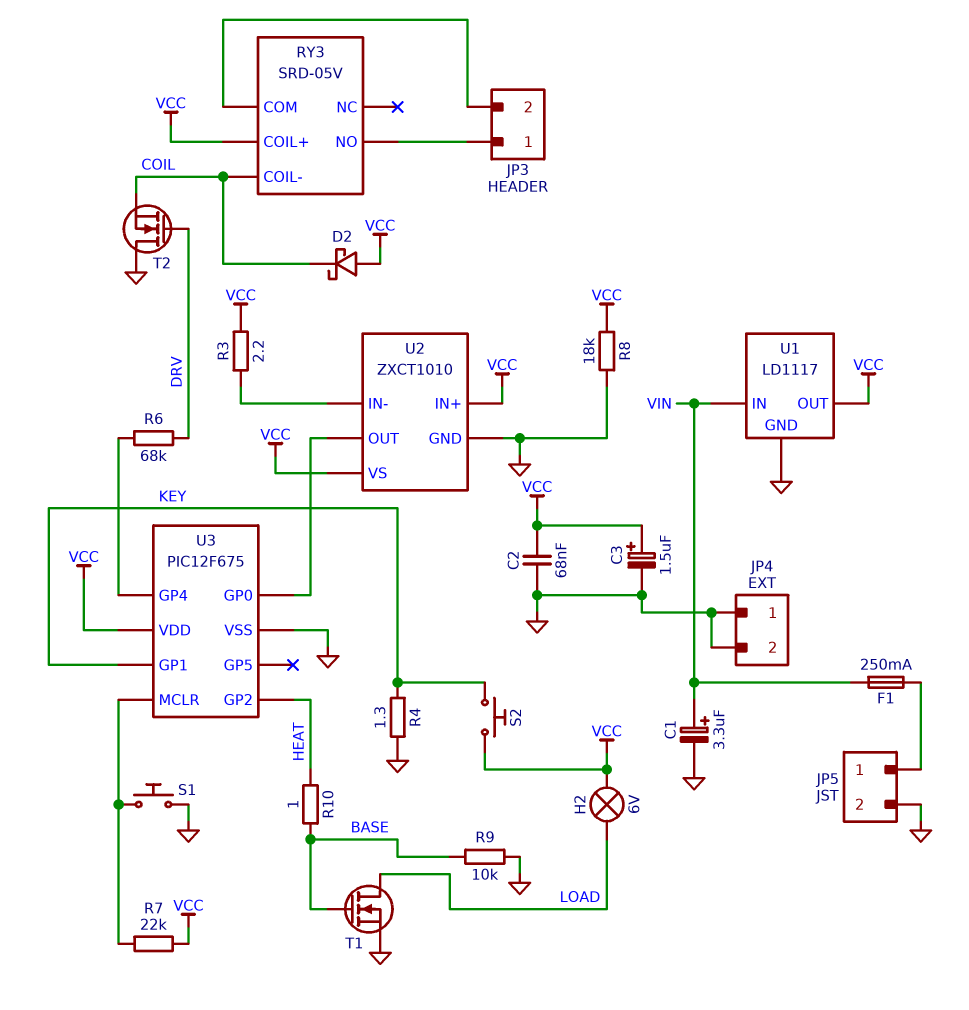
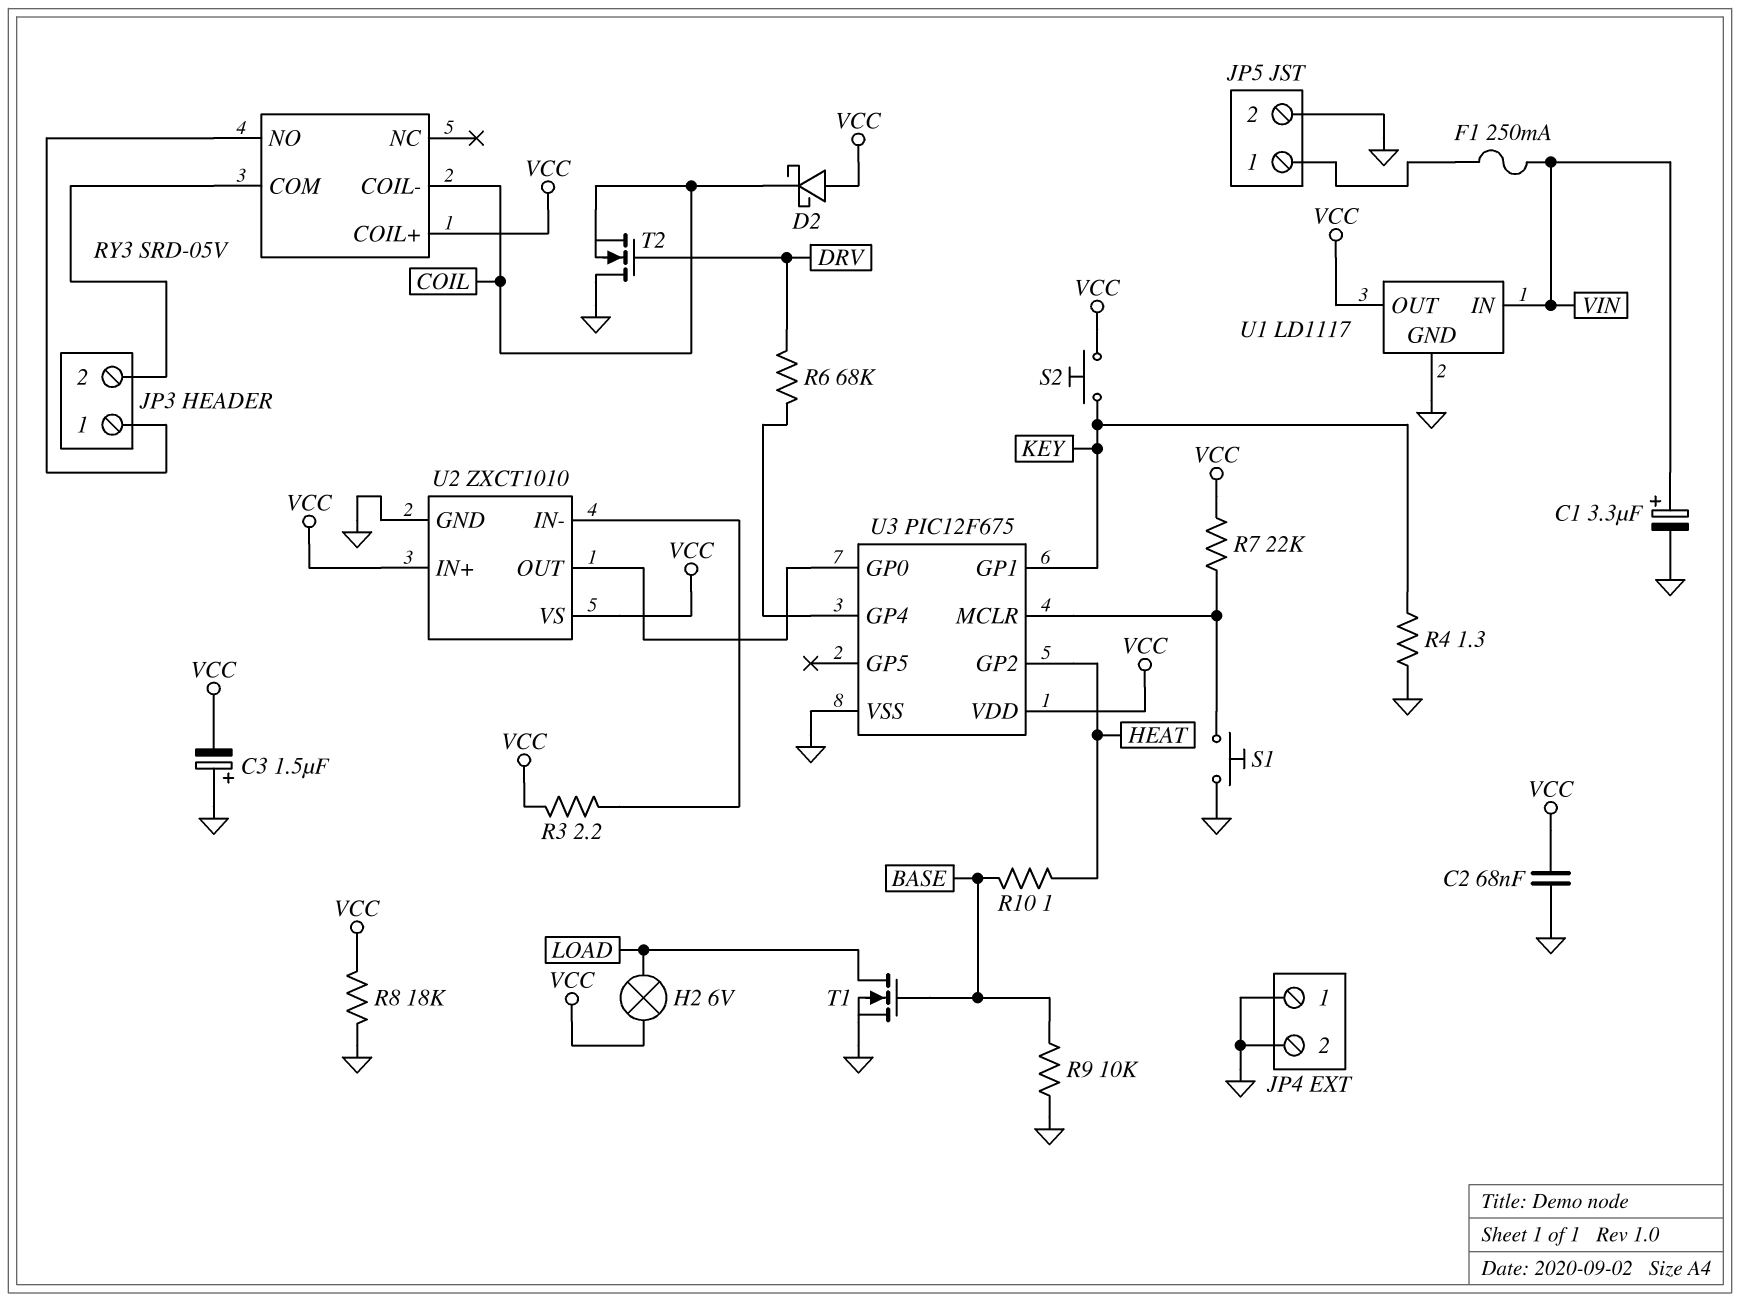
C3: 1.5uF (plus VCC, minus GND) -> 1.5uF (plus GND, minus VCC)

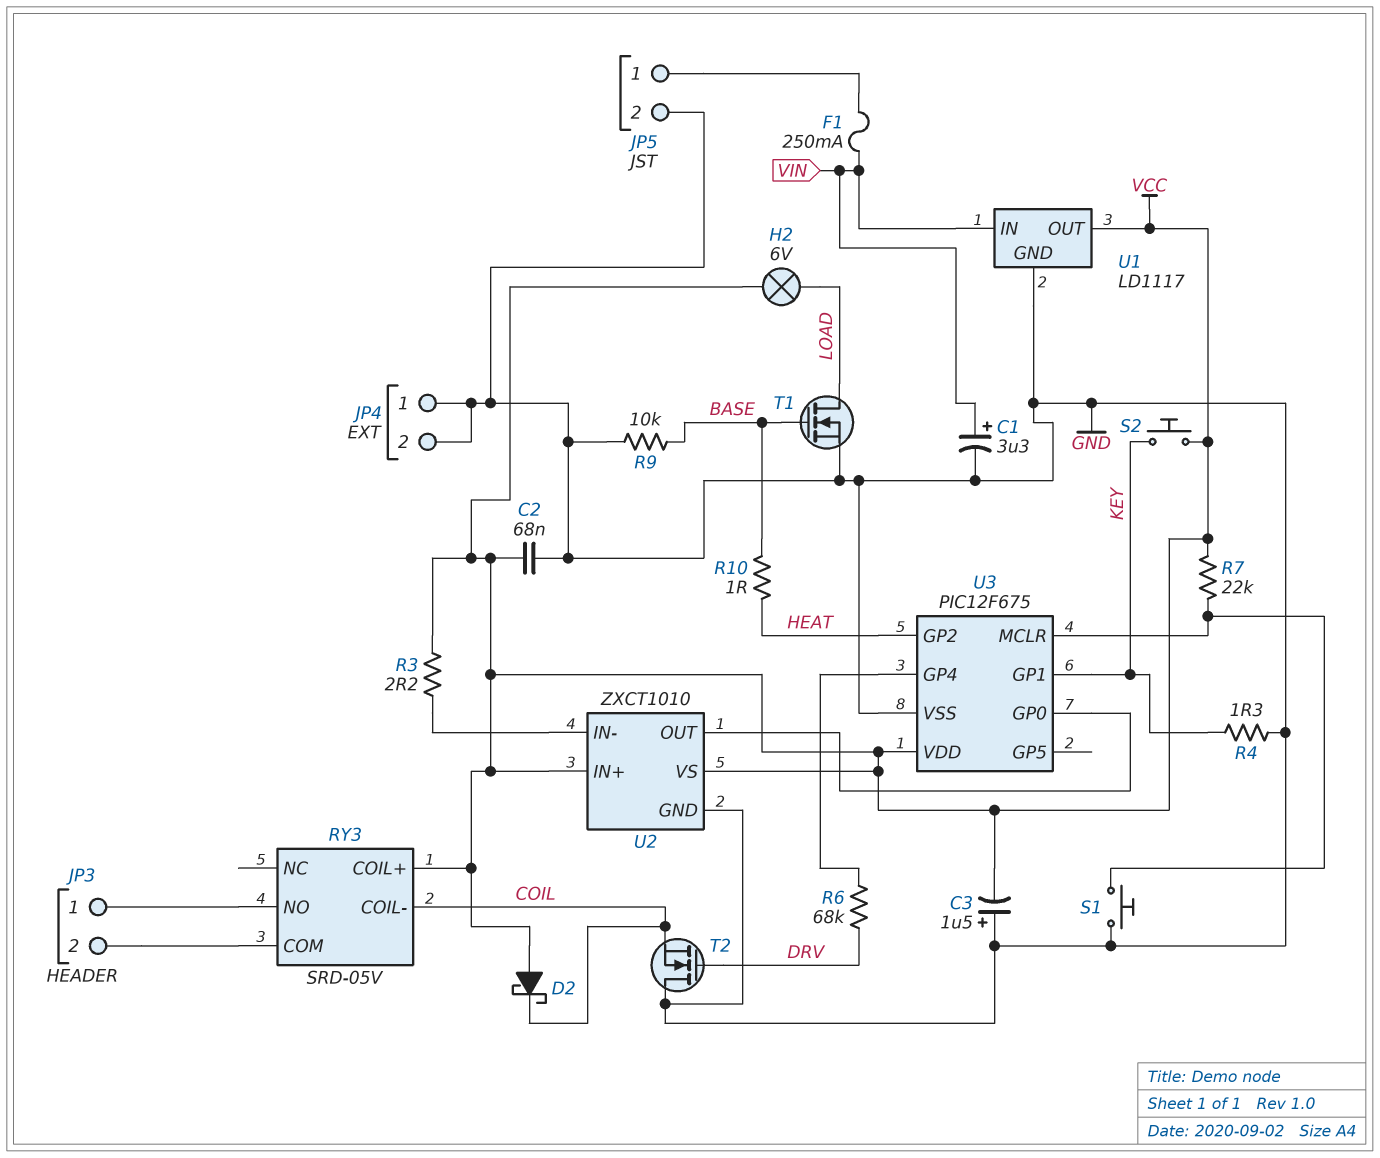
R8: 18k (GND, VCC) -> none

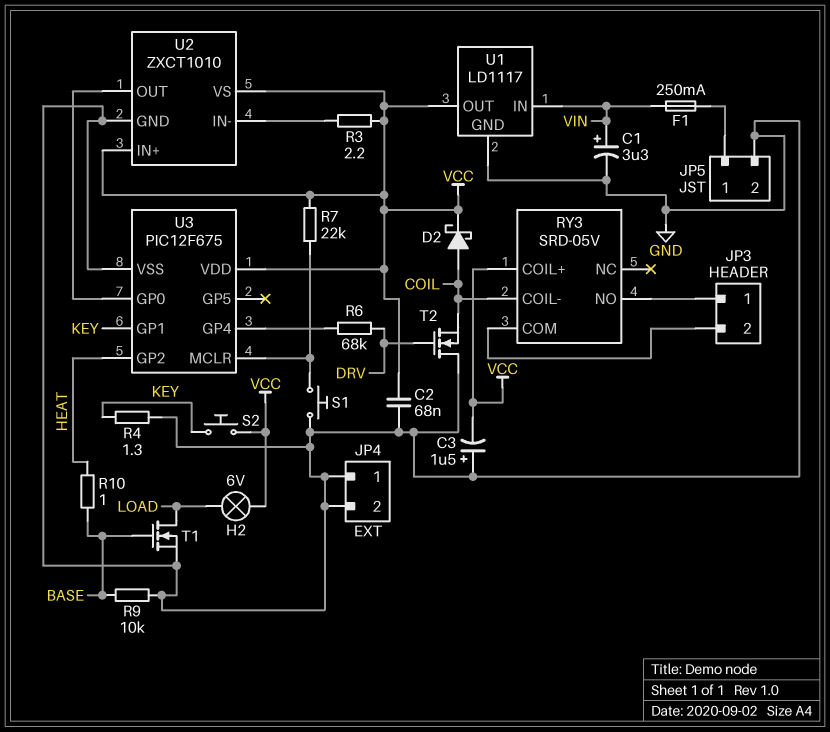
D2: schottky (A VCC, K COIL) -> schottky (A COIL, K VCC)

